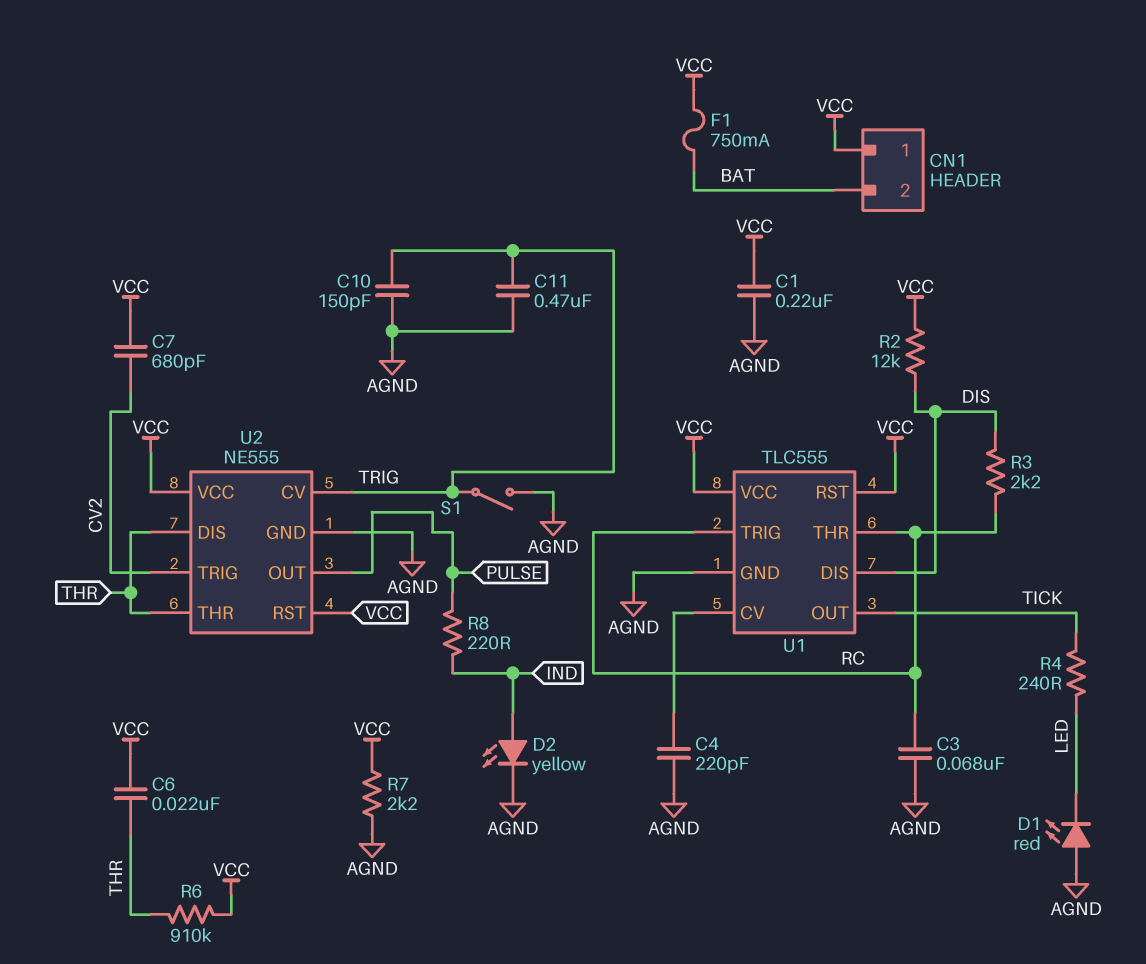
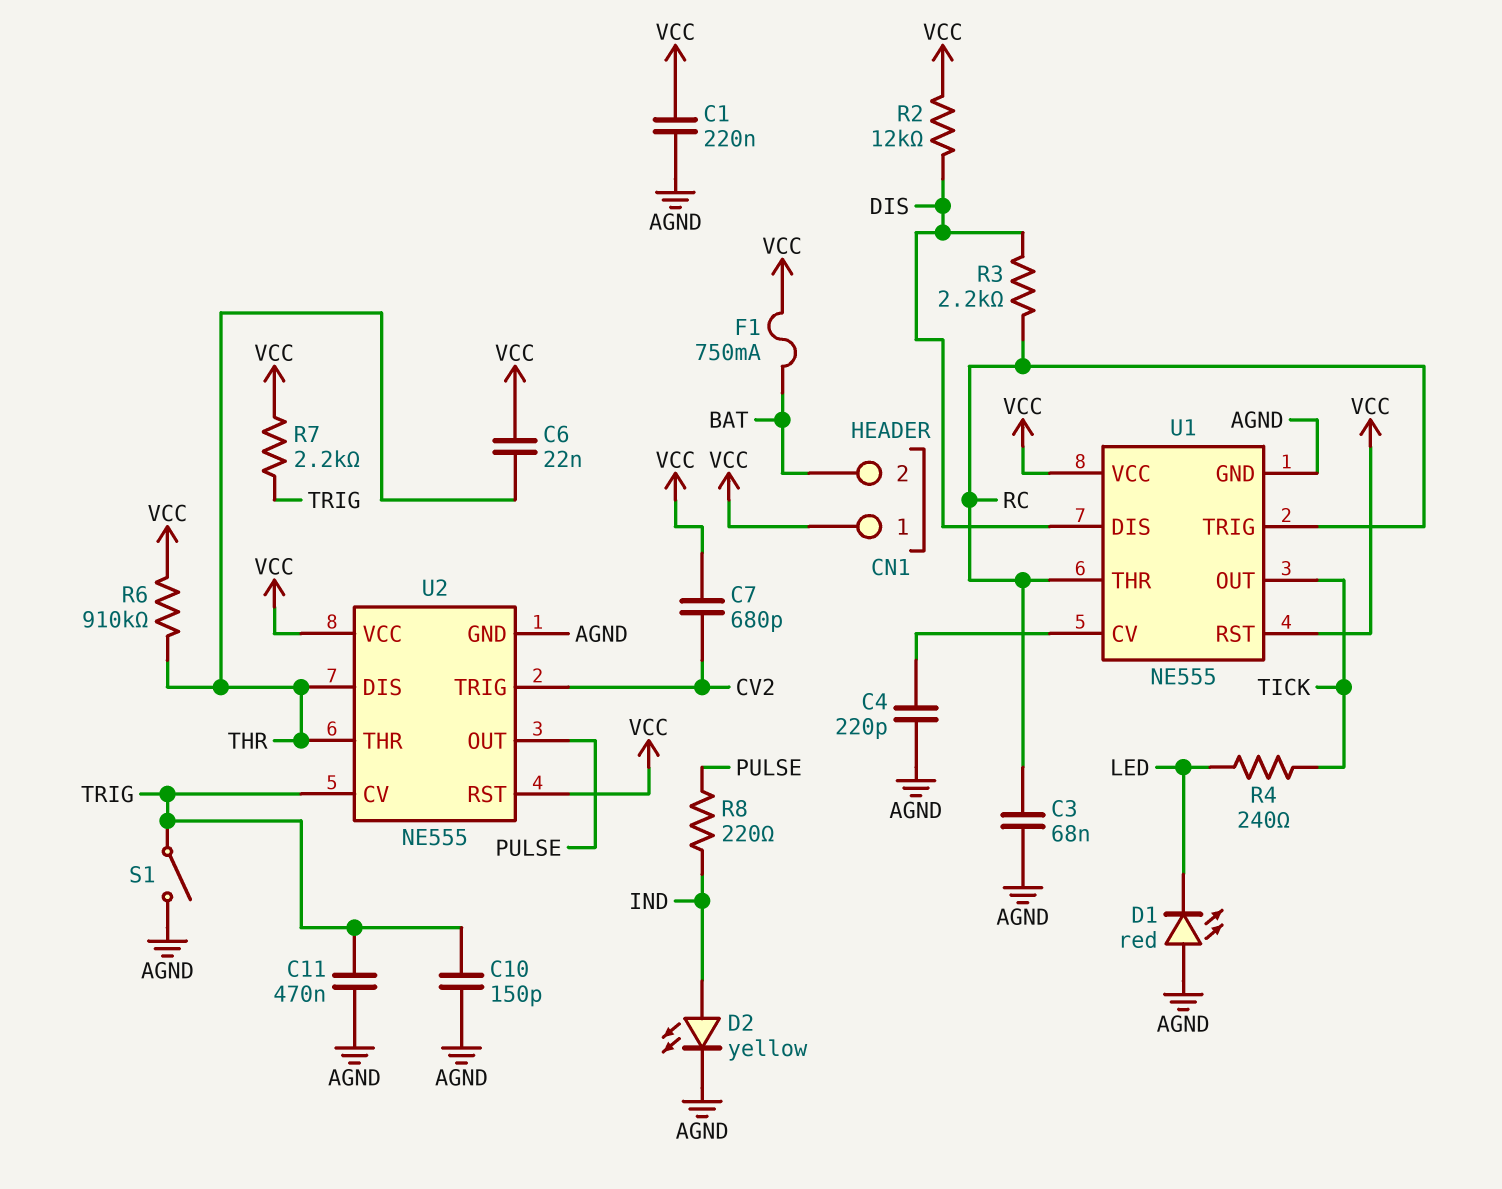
R7: 2.2k (AGND, VCC) -> 2.2k (TRIG, VCC)
U1: TLC555 -> NE555

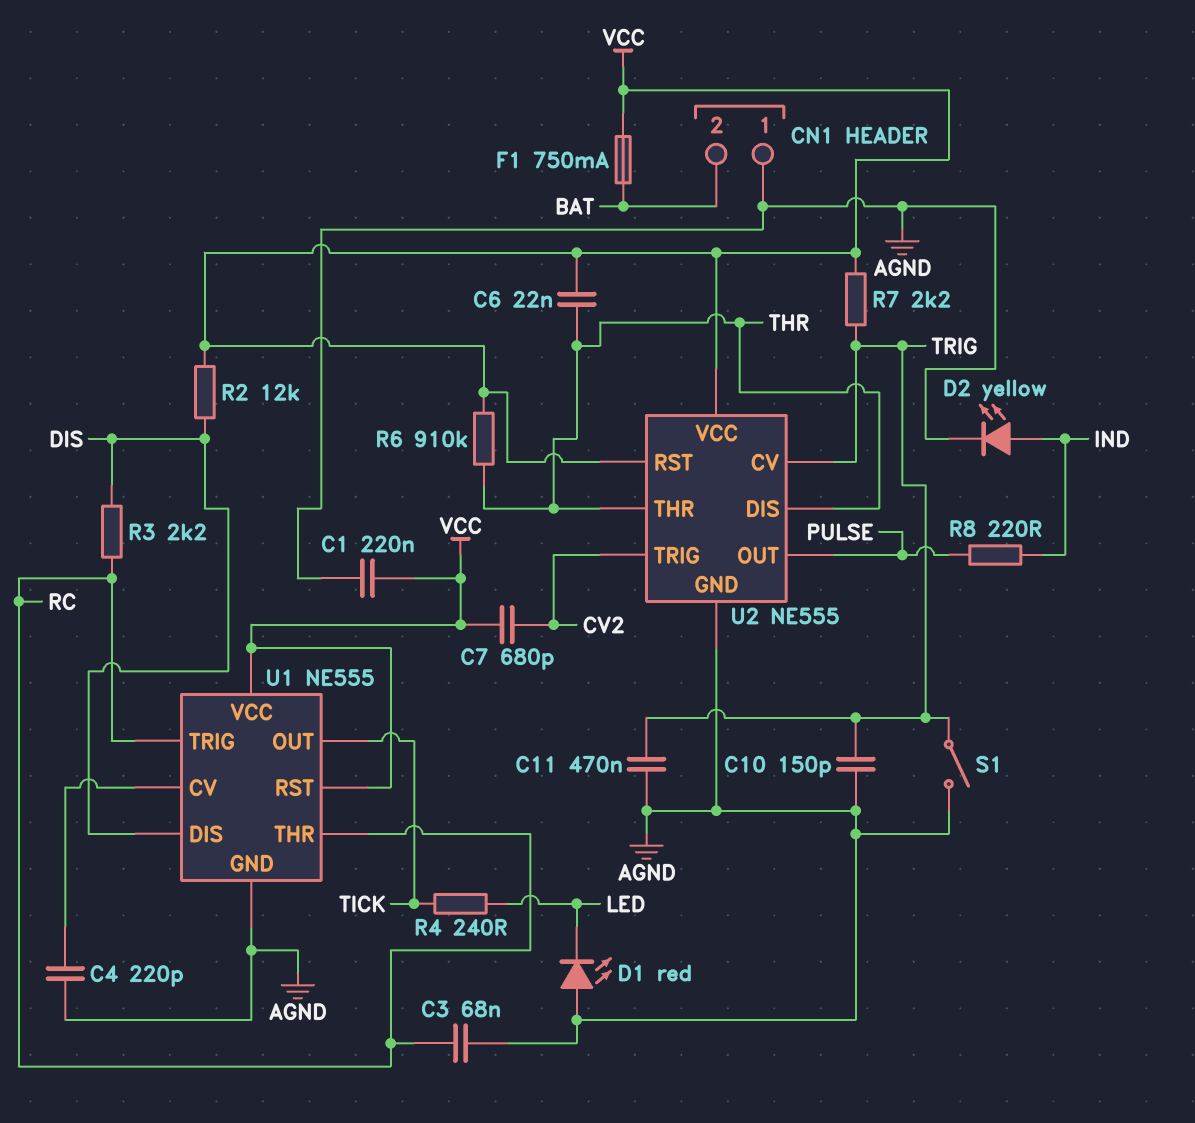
CN1 pin 1: VCC -> AGND

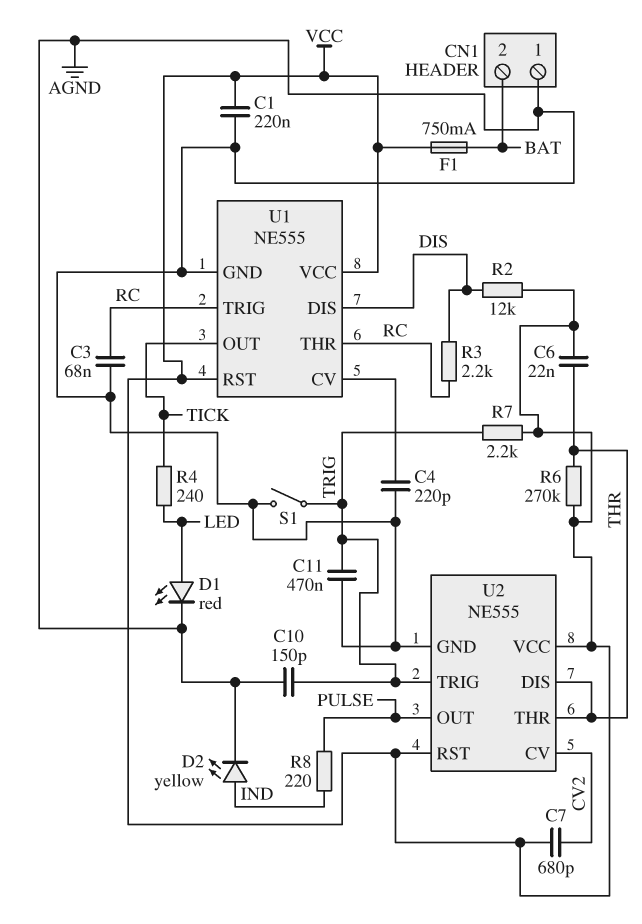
D1: LED red (A AGND, K LED) -> LED red (A LED, K AGND)
R6: 910k (THR, VCC) -> 270k (THR, VCC)
U2 pin CV: TRIG -> CV2
U2 pin TRIG: CV2 -> TRIG

